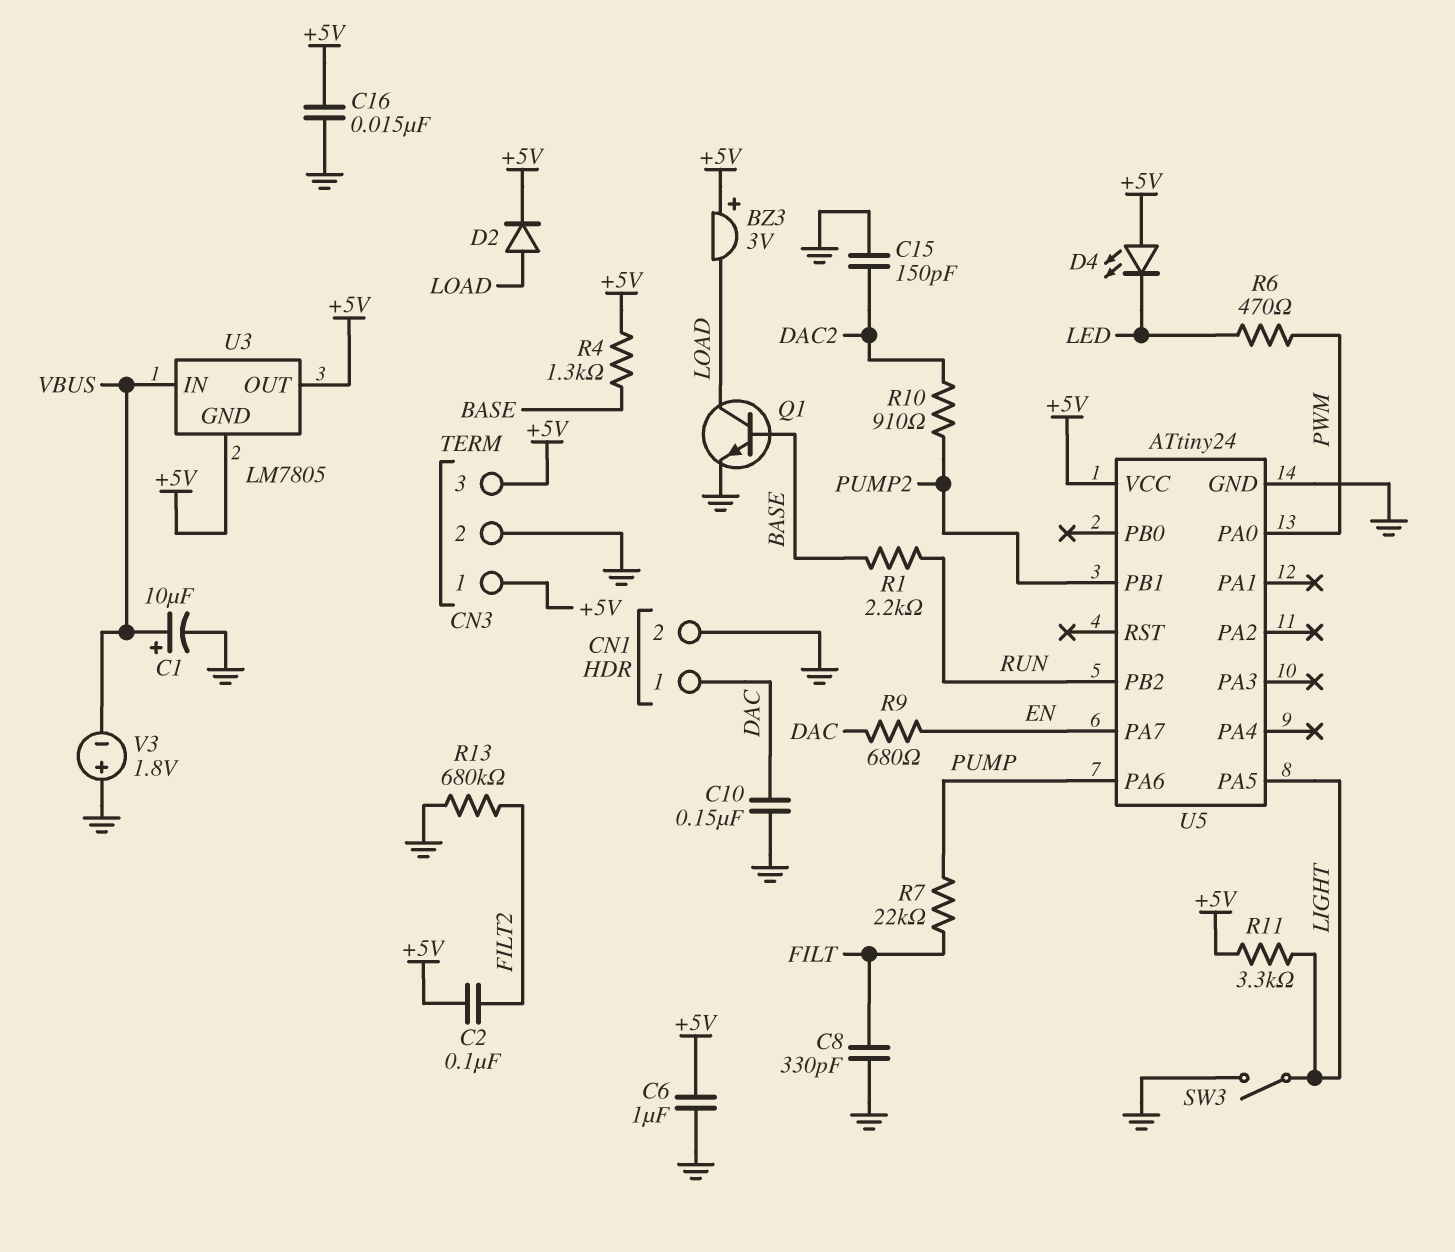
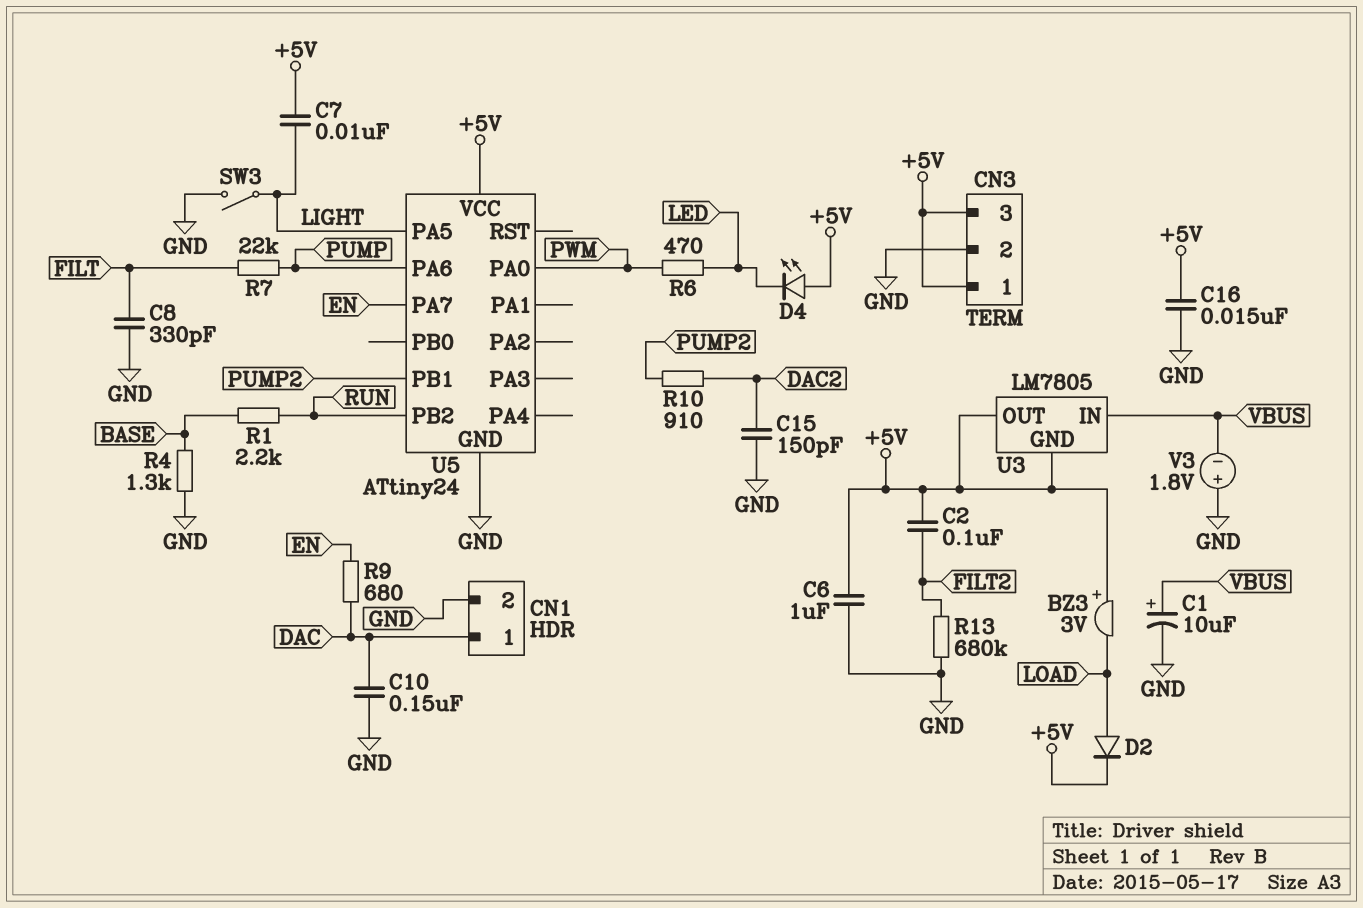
C7: none -> 10nF (+5V, LIGHT)
Q1: NPN (B BASE, C LOAD, E GND) -> none
R4: 1.3k (+5V, BASE) -> 1.3k (BASE, GND)
R11: 3.3k (+5V, LIGHT) -> none

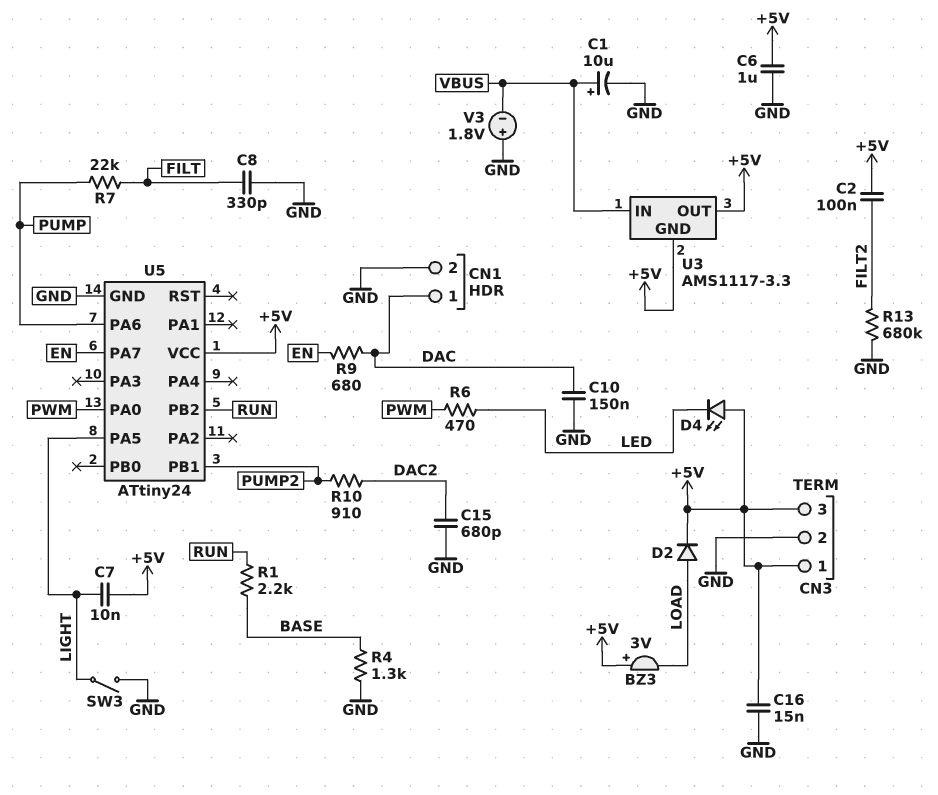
C15: 150pF (DAC2, GND) -> 680pF (DAC2, GND)
U3: LM7805 -> AMS1117-3.3

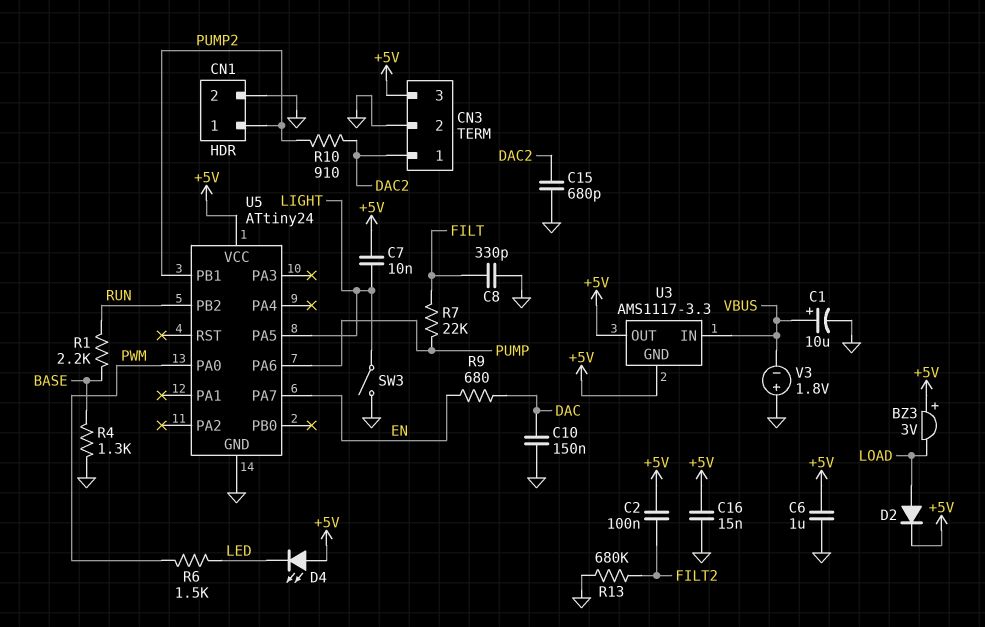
CN1 pin 1: DAC -> PUMP2
CN3 pin 1: +5V -> DAC2
R6: 470 (LED, PWM) -> 1.5k (LED, PWM)

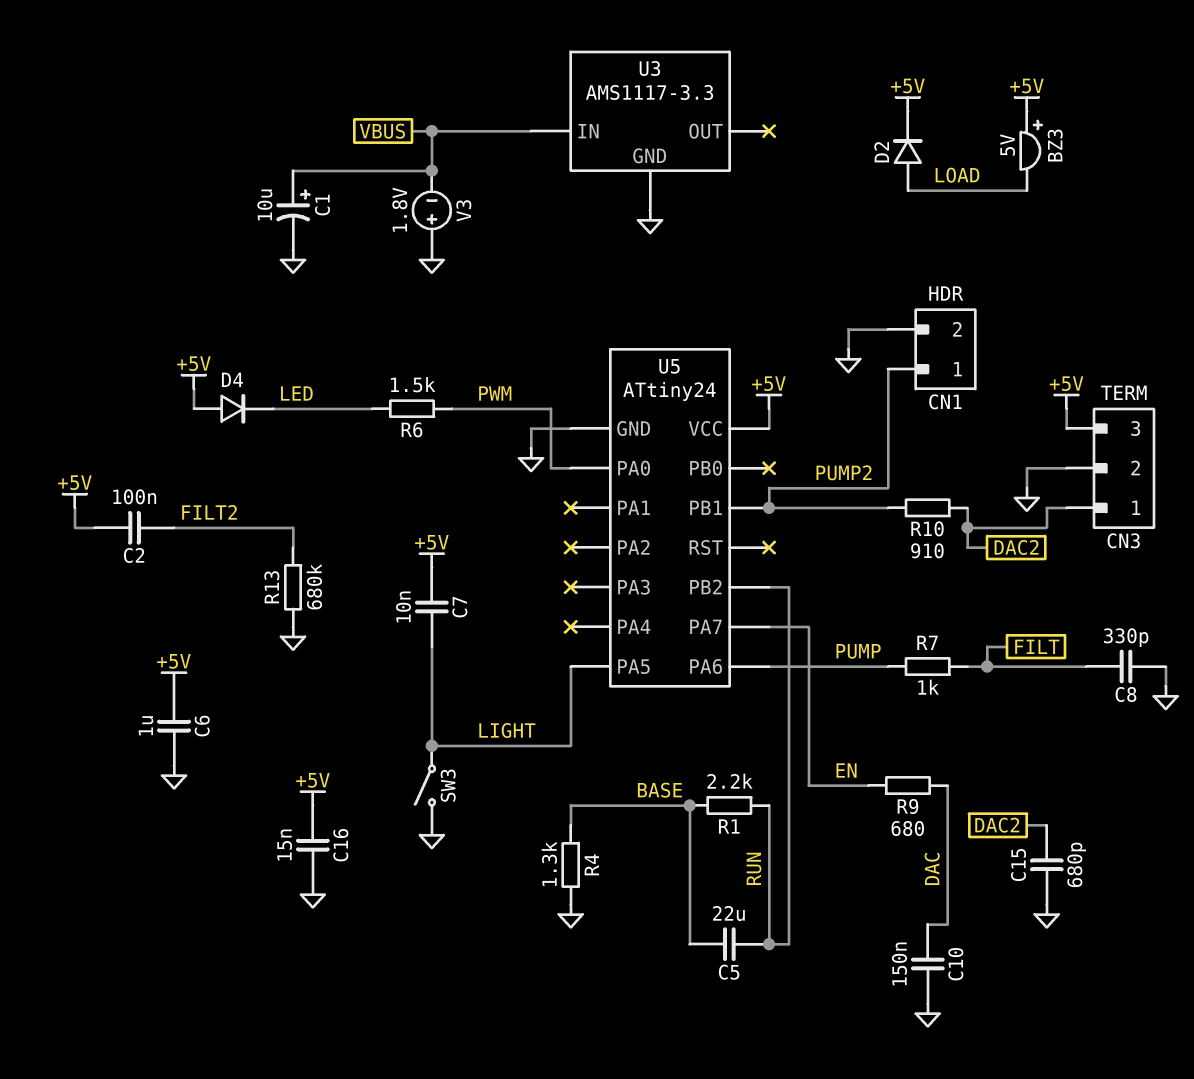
BZ3: buzzer 3V (plus +5V, minus LOAD) -> buzzer 5V (plus +5V, minus LOAD)
C5: none -> 22uF (BASE, RUN)
D4: LED (A +5V, K LED) -> diode (A +5V, K LED)
R7: 22k (FILT, PUMP) -> 1k (FILT, PUMP)
U3 pin GND: +5V -> GND
U3 pin OUT: +5V -> none

